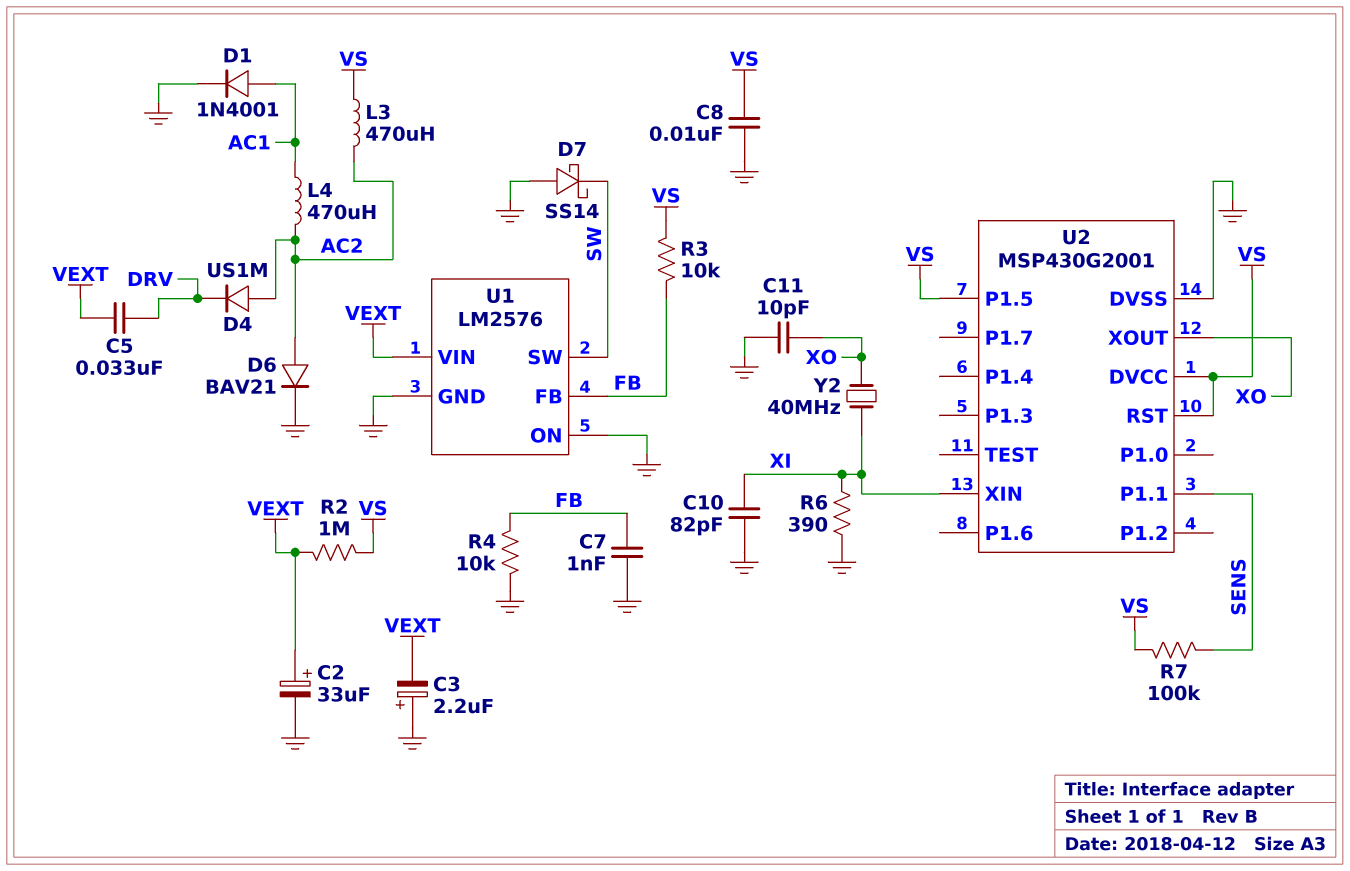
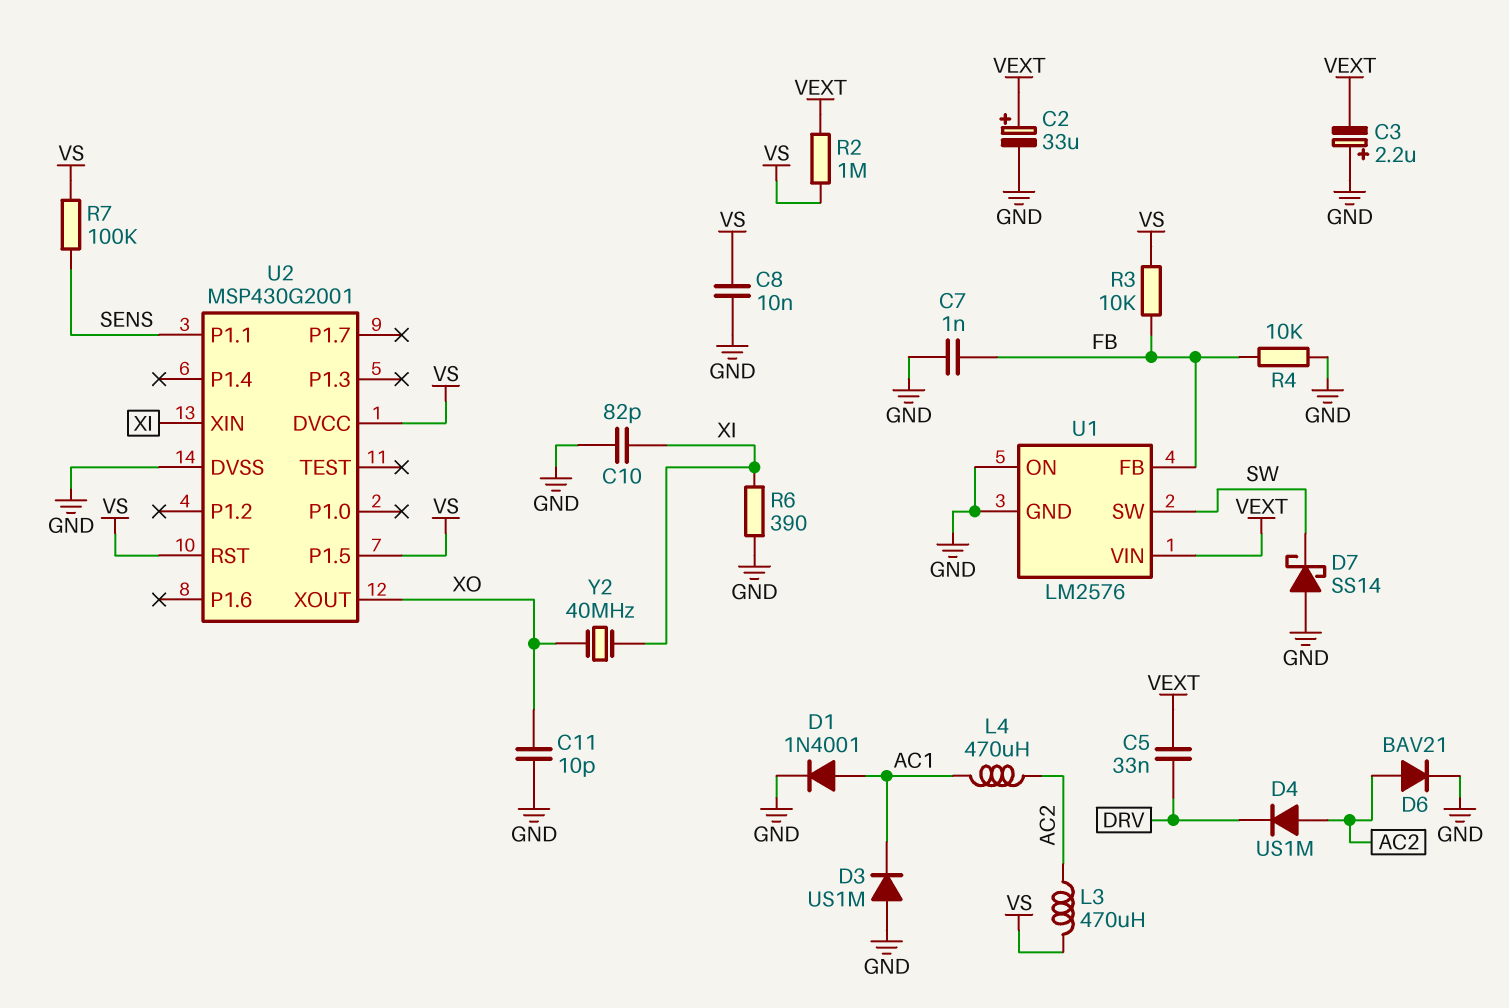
D3: none -> diode US1M (A GND, K AC1)

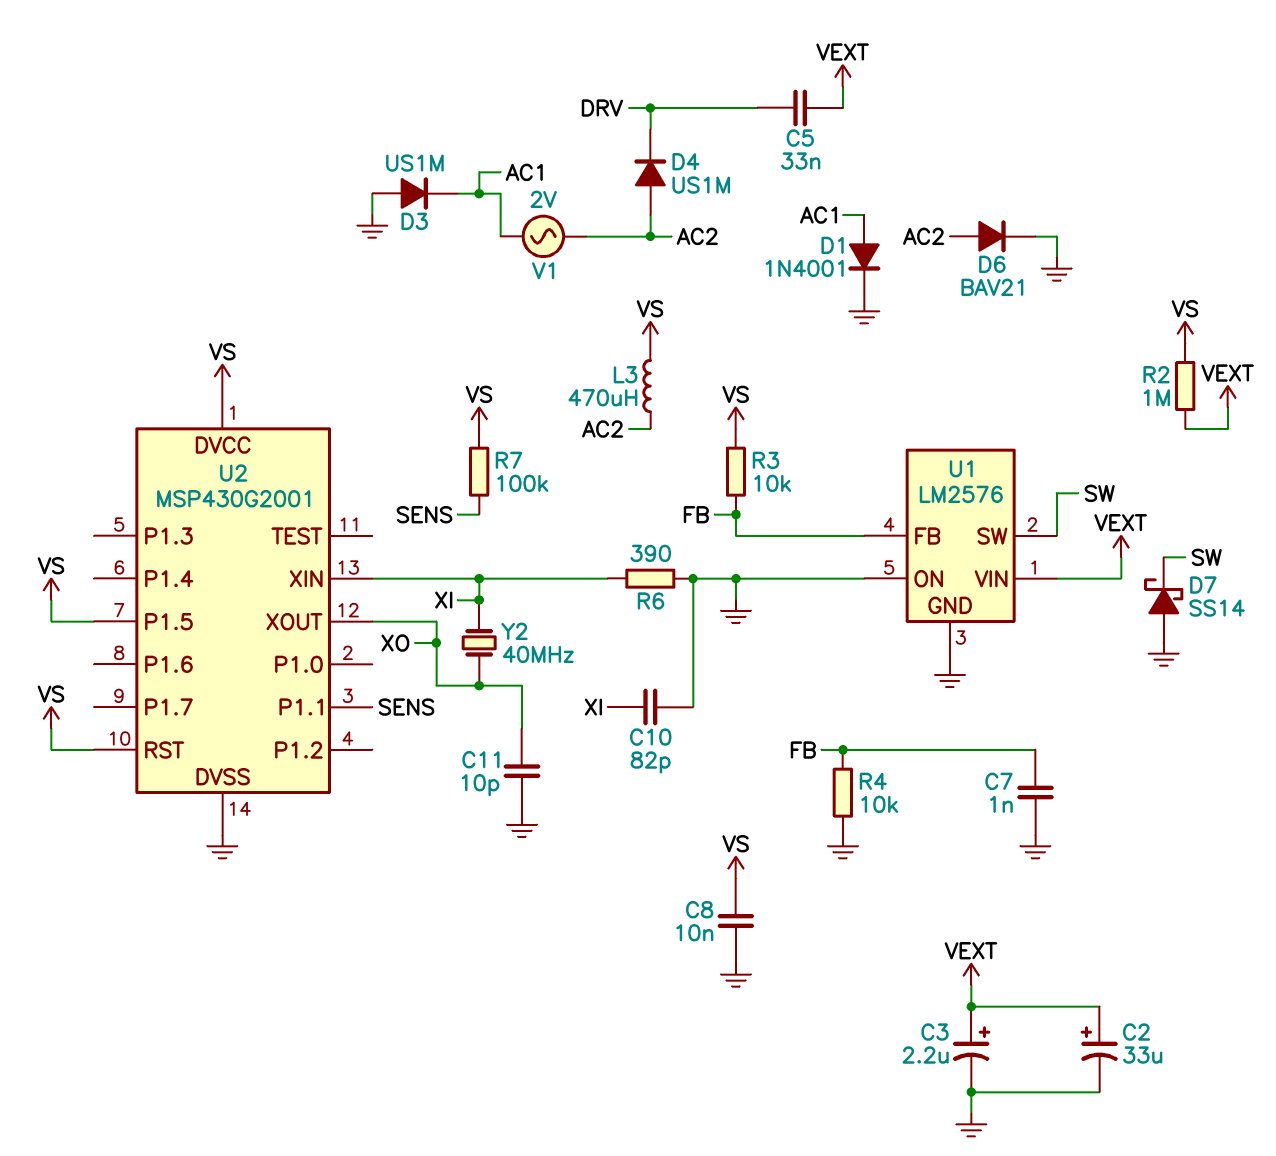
C3: 2.2uF (plus GND, minus VEXT) -> 2.2uF (plus VEXT, minus GND)
L4: 470uH (AC1, AC2) -> none
V1: none -> AC 2V (AC1, AC2)

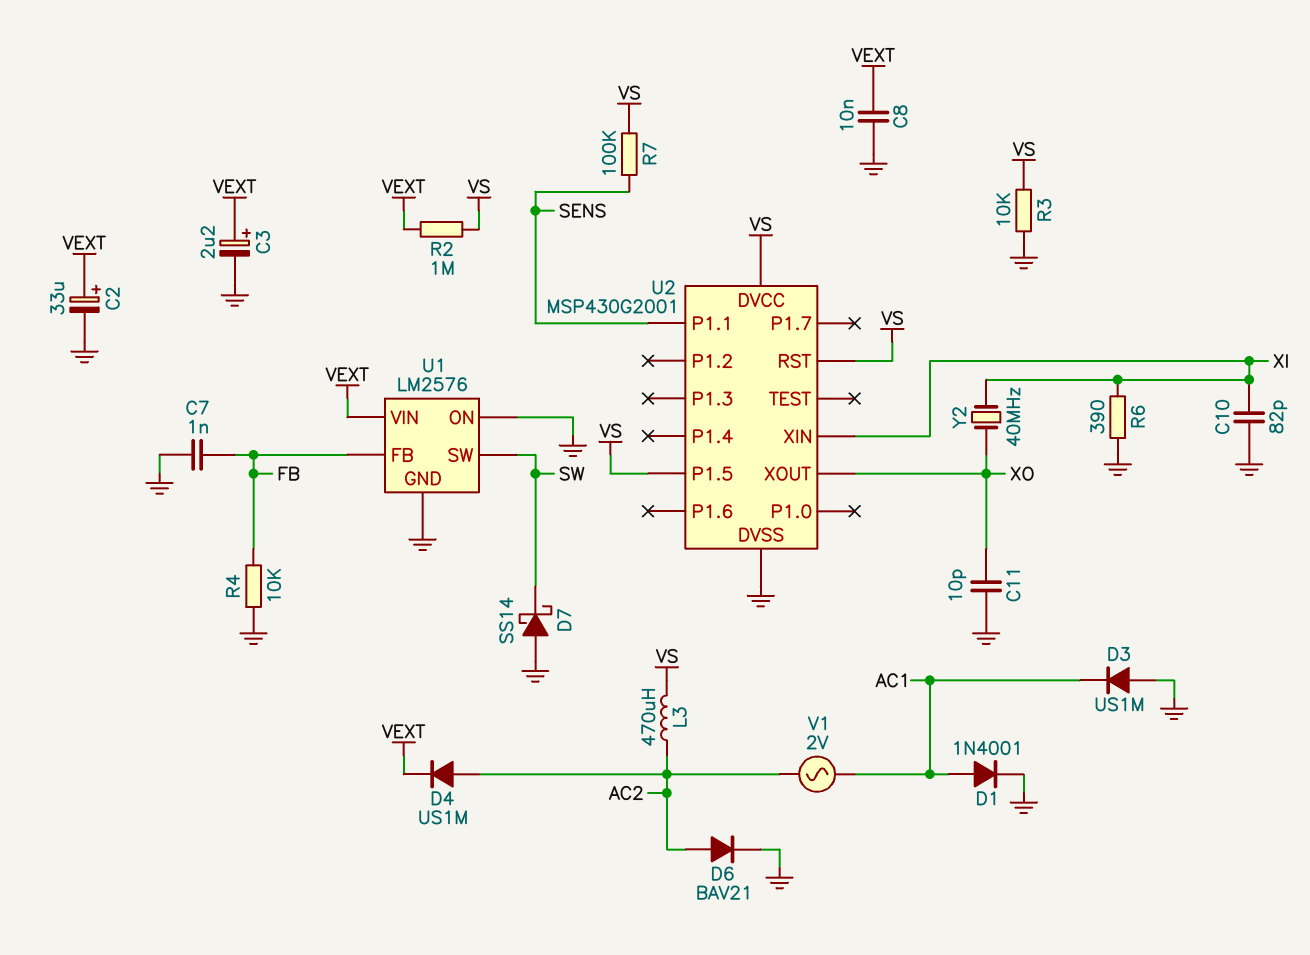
C5: 33nF (DRV, VEXT) -> none
C8: 10nF (GND, VS) -> 10nF (GND, VEXT)
D4: diode US1M (A AC2, K DRV) -> diode US1M (A AC2, K VEXT)
R3: 10k (FB, VS) -> 10k (GND, VS)

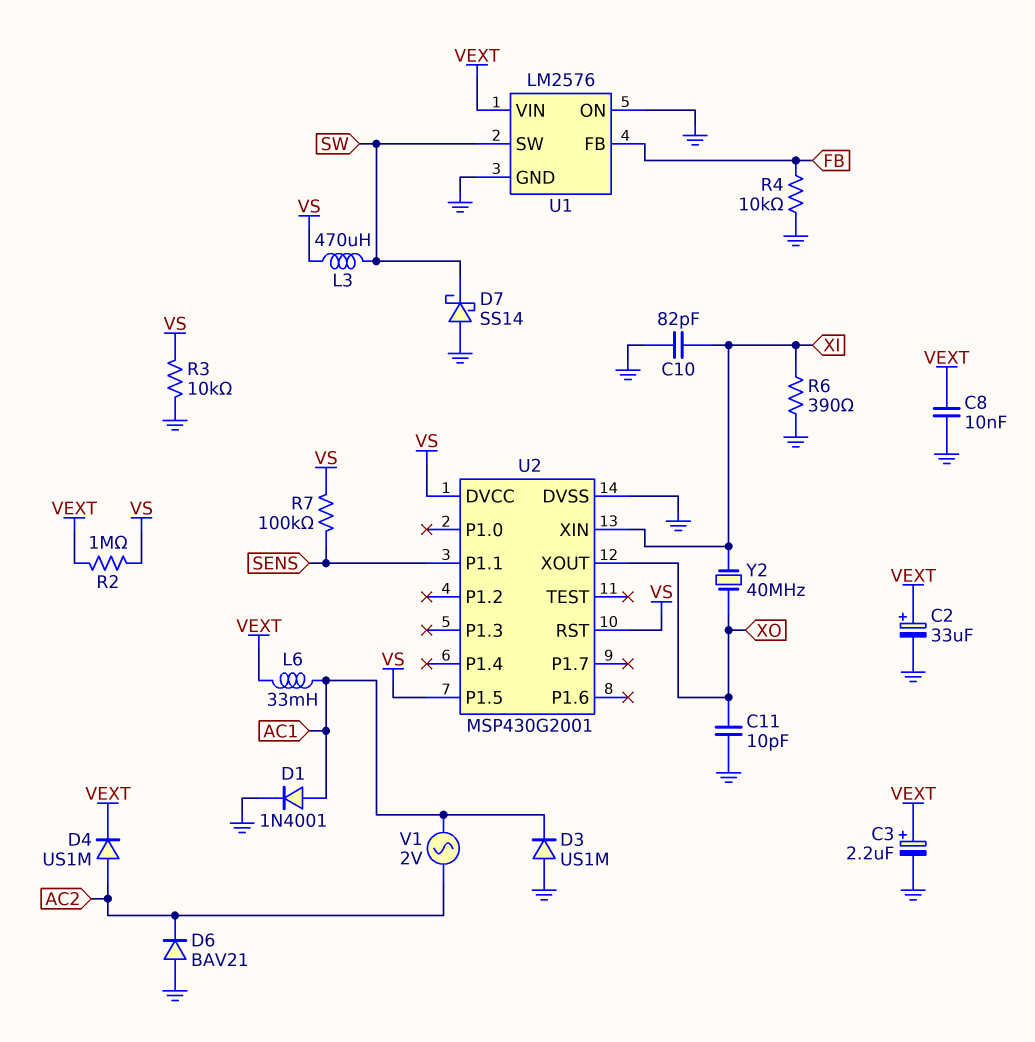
C7: 1nF (FB, GND) -> none
D6: diode BAV21 (A AC2, K GND) -> diode BAV21 (A GND, K AC2)
L3: 470uH (AC2, VS) -> 470uH (SW, VS)
L6: none -> 33mH (AC1, VEXT)

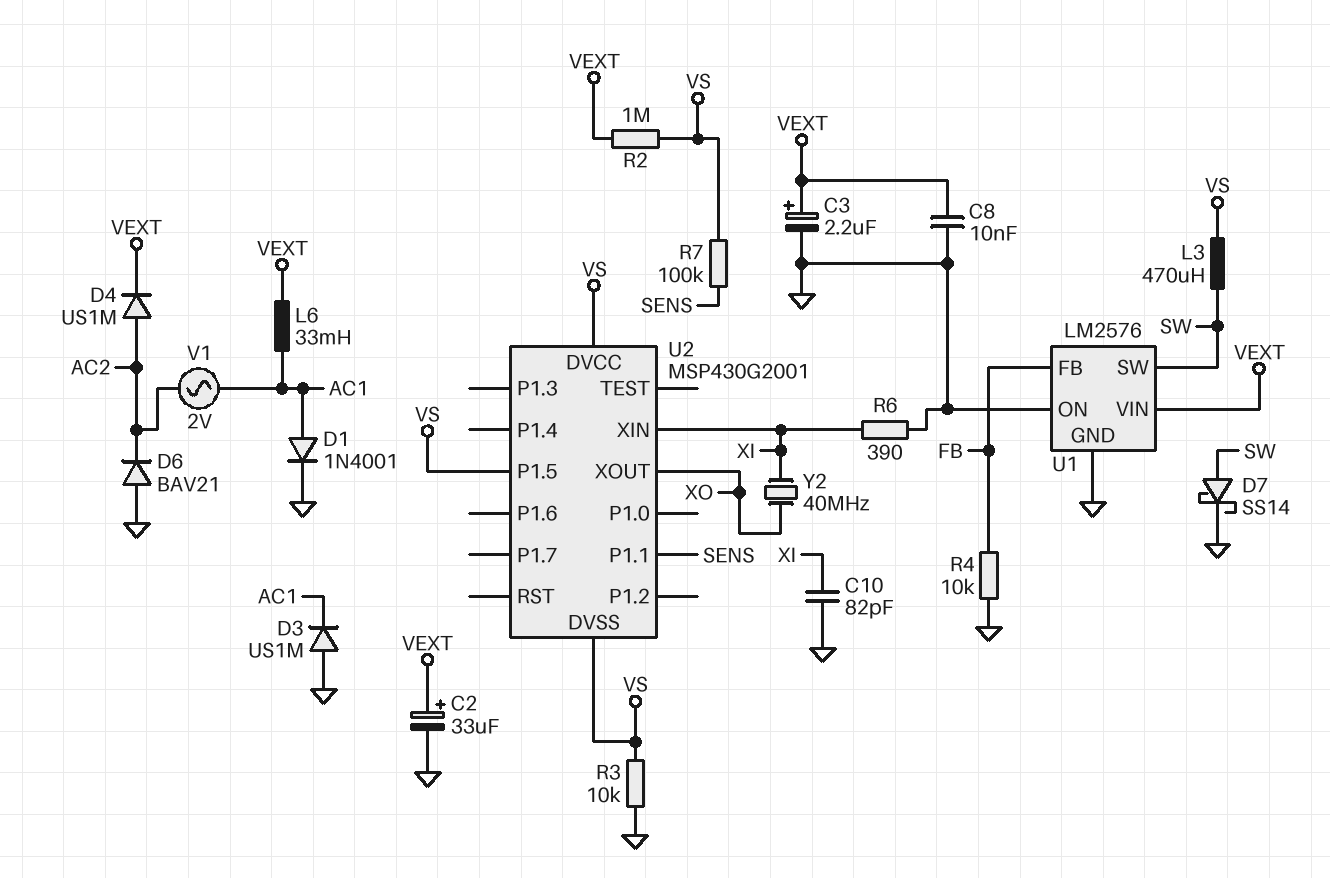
C11: 10pF (GND, XO) -> none
D7: schottky SS14 (A GND, K SW) -> schottky SS14 (A SW, K GND)
U2 pin DVSS: GND -> VS
U2 pin RST: VS -> none

